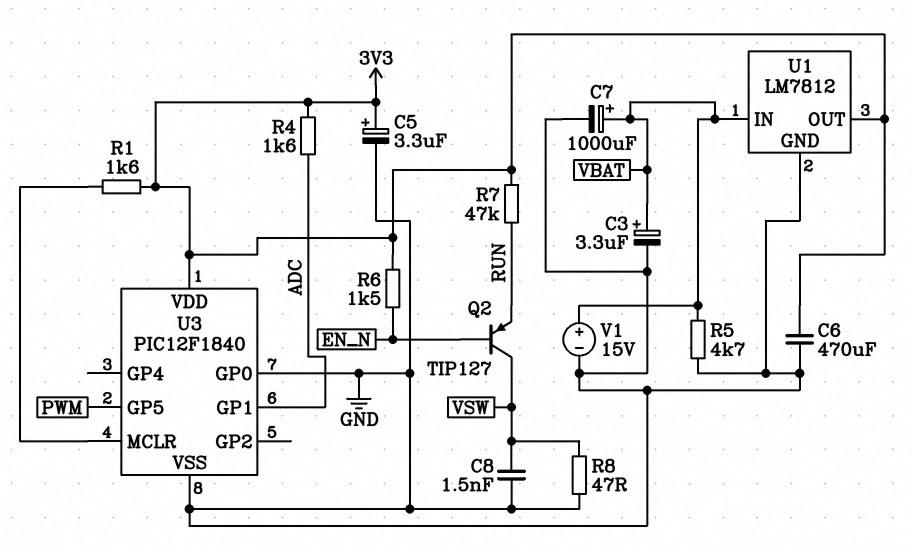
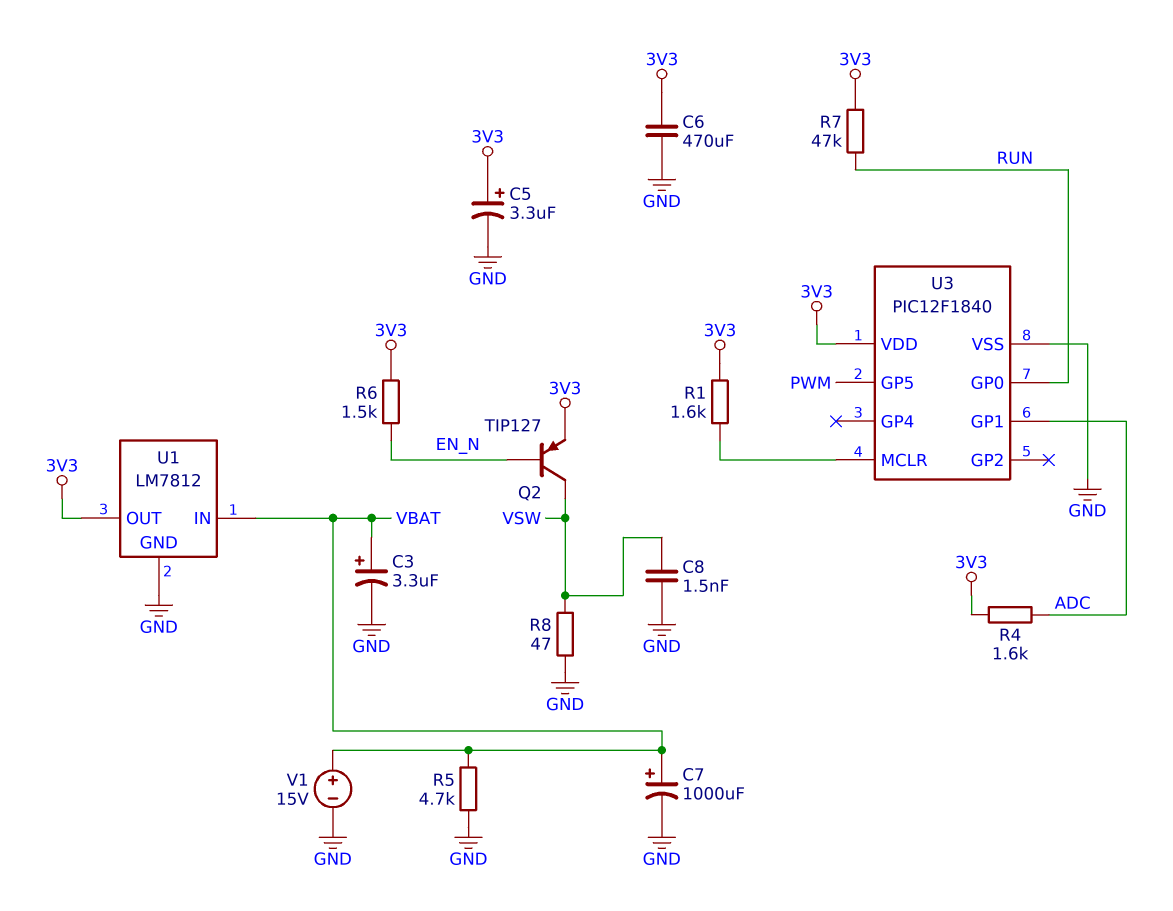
Q2: PNP TIP127 (B EN_N, C VSW, E RUN) -> PNP TIP127 (B EN_N, C VSW, E 3V3)
U3 pin GP0: GND -> RUN

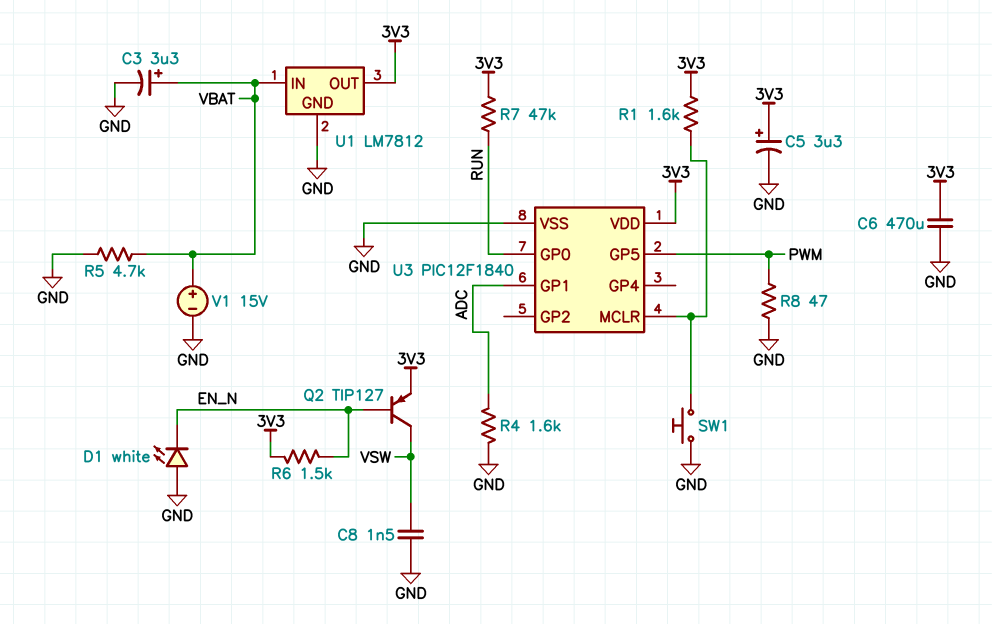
C7: 1000uF (plus VBAT, minus GND) -> none
D1: none -> LED white (A GND, K EN_N)
R4: 1.6k (3V3, ADC) -> 1.6k (ADC, GND)
R8: 47 (GND, VSW) -> 47 (GND, PWM)
SW1: none -> button (GND, U3/MCLR)

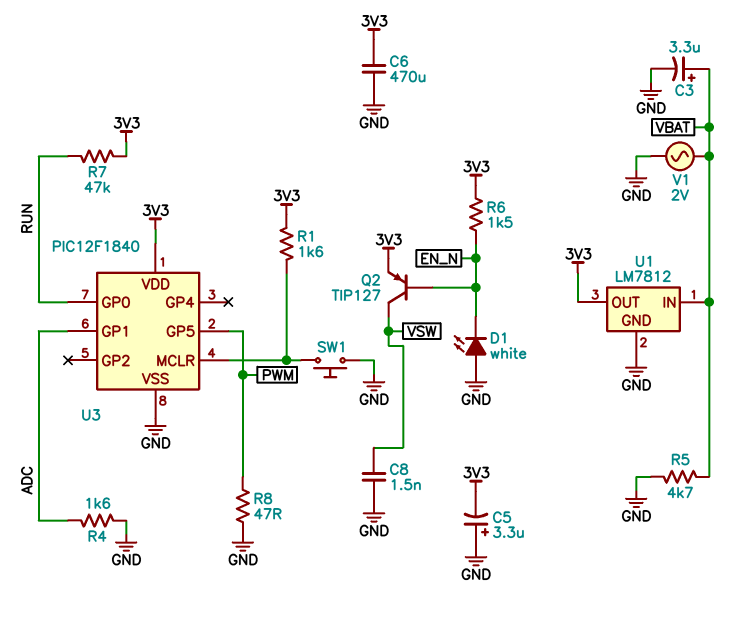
C5: 3.3uF (plus 3V3, minus GND) -> 3.3uF (plus GND, minus 3V3)
V1: 15V (plus VBAT, minus GND) -> AC 2V (GND, VBAT)

